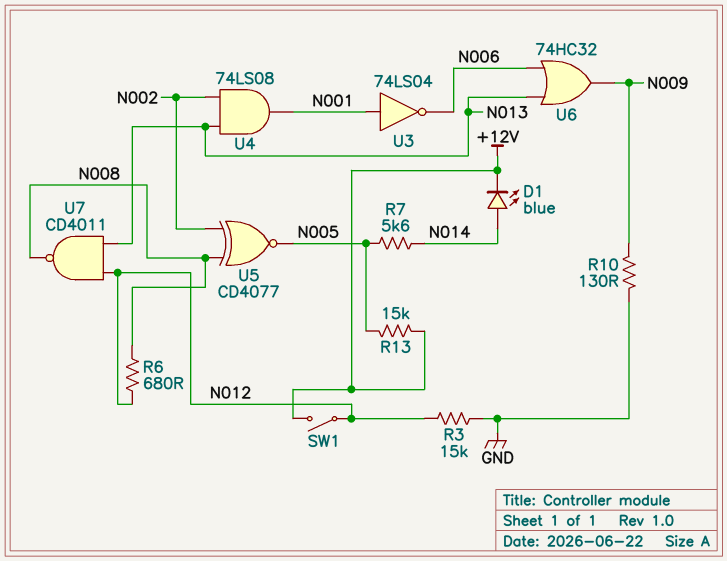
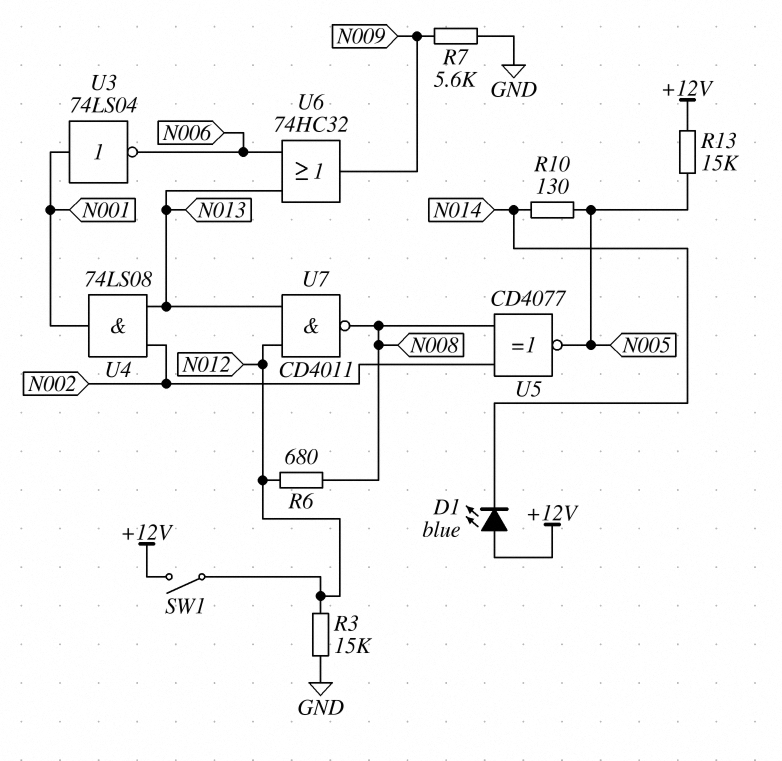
D1: LED blue (A N014, K +12V) -> LED blue (A +12V, K N014)
R7: 5.6k (N005, N014) -> 5.6k (GND, N009)
R10: 130 (GND, N009) -> 130 (N005, N014)

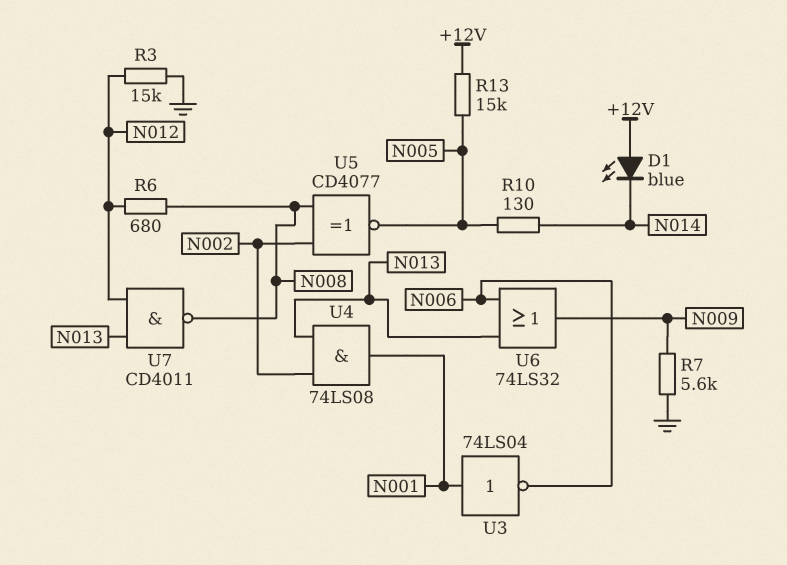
SW1: switch (+12V, N012) -> none
U6: OR 74HC32 (in N006, in N013, out N009) -> OR 74LS32 (in N006, in N013, out N009)

